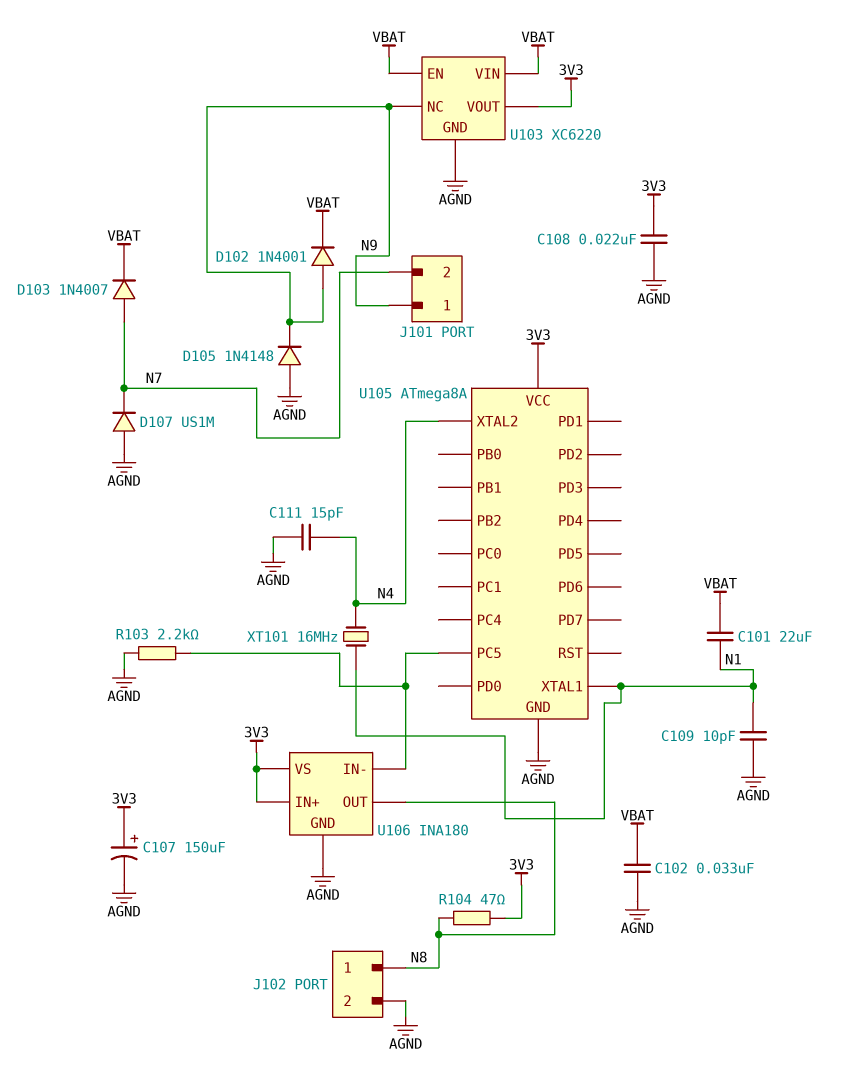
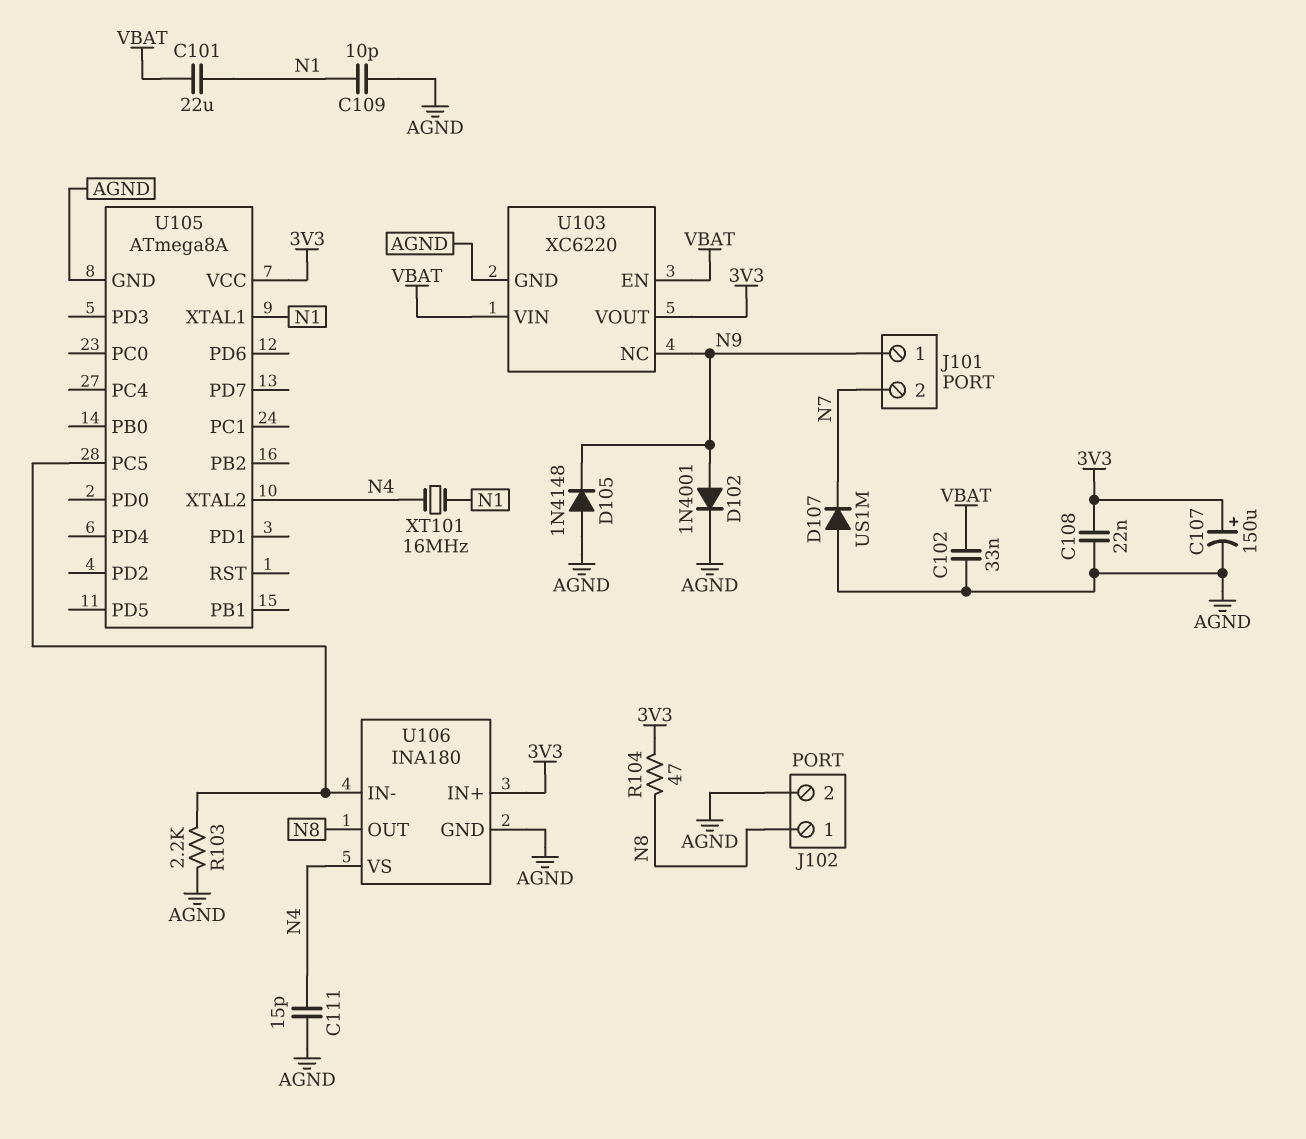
D102: diode 1N4001 (A N9, K VBAT) -> diode 1N4001 (A N9, K AGND)
D103: diode 1N4007 (A N7, K VBAT) -> none
U106 pin VS: 3V3 -> N4

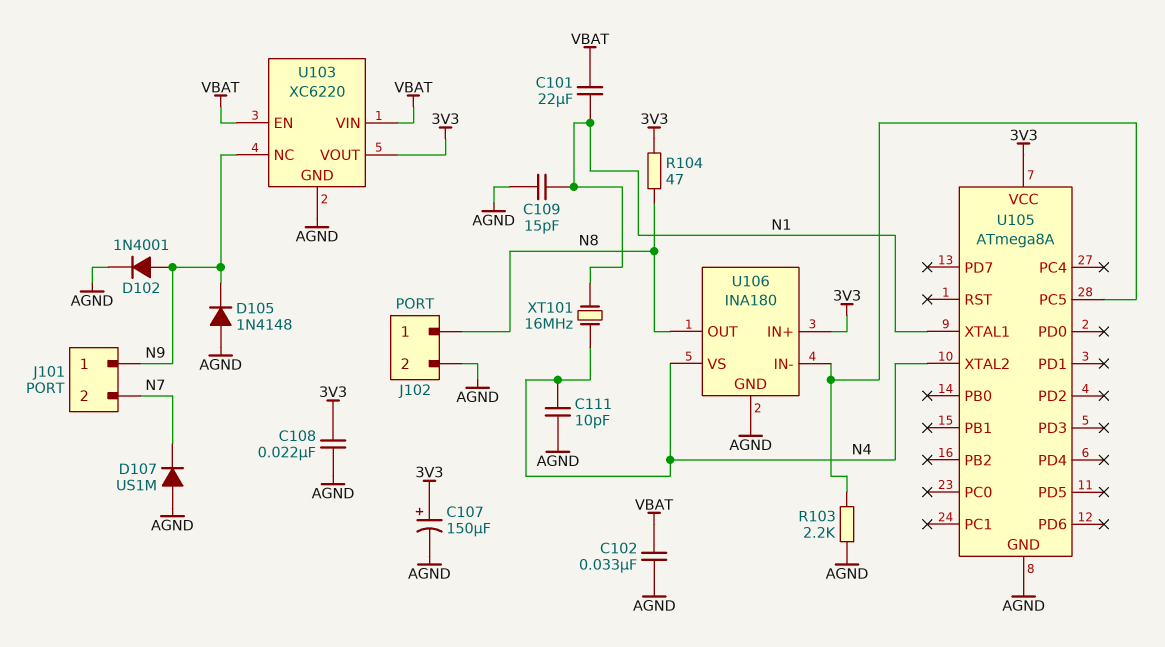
C109: 10pF (AGND, N1) -> 15pF (AGND, N1)
C111: 15pF (AGND, N4) -> 10pF (AGND, N4)

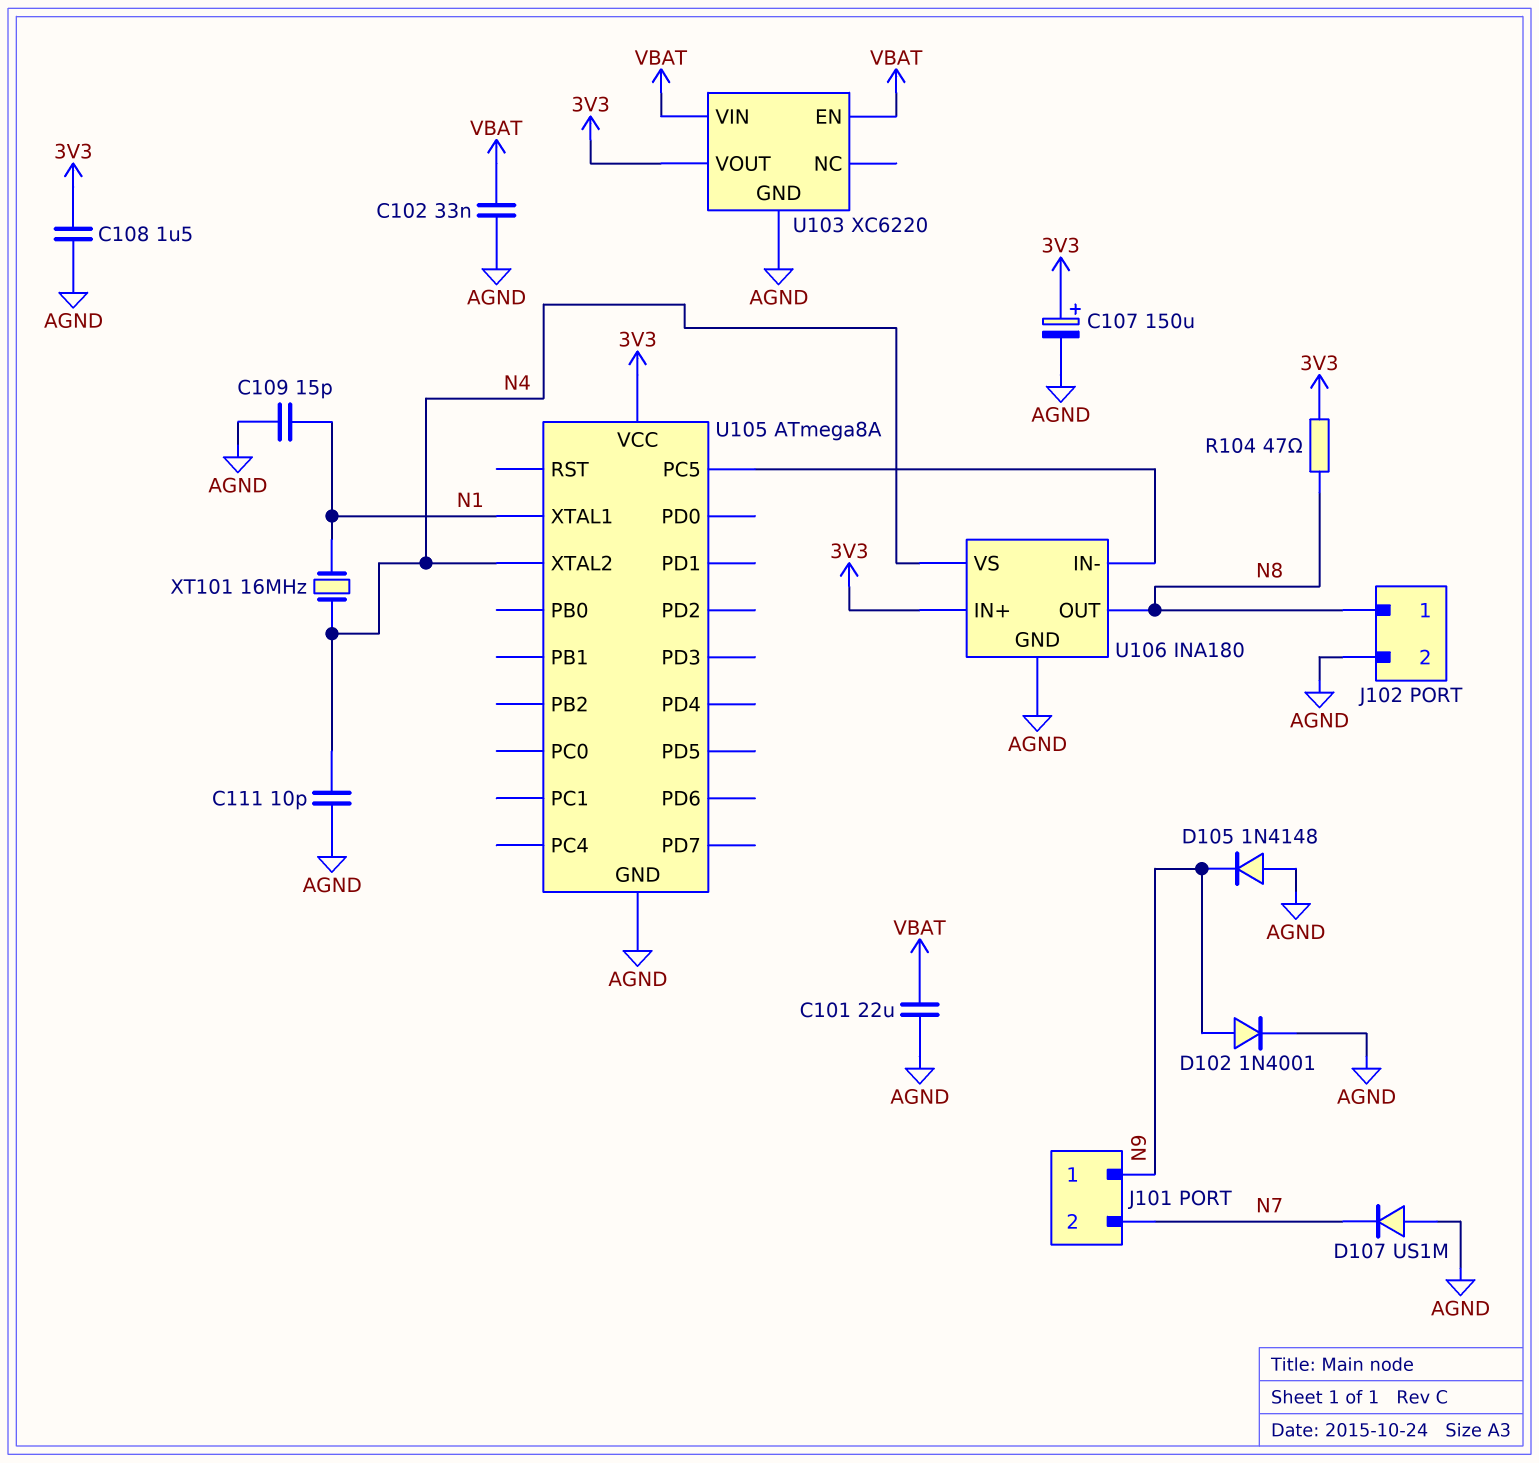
C101: 22uF (N1, VBAT) -> 22uF (AGND, VBAT)
C108: 22nF (3V3, AGND) -> 1.5uF (3V3, AGND)
R103: 2.2k (AGND, U105/PC5) -> none
U103 pin NC: N9 -> none

